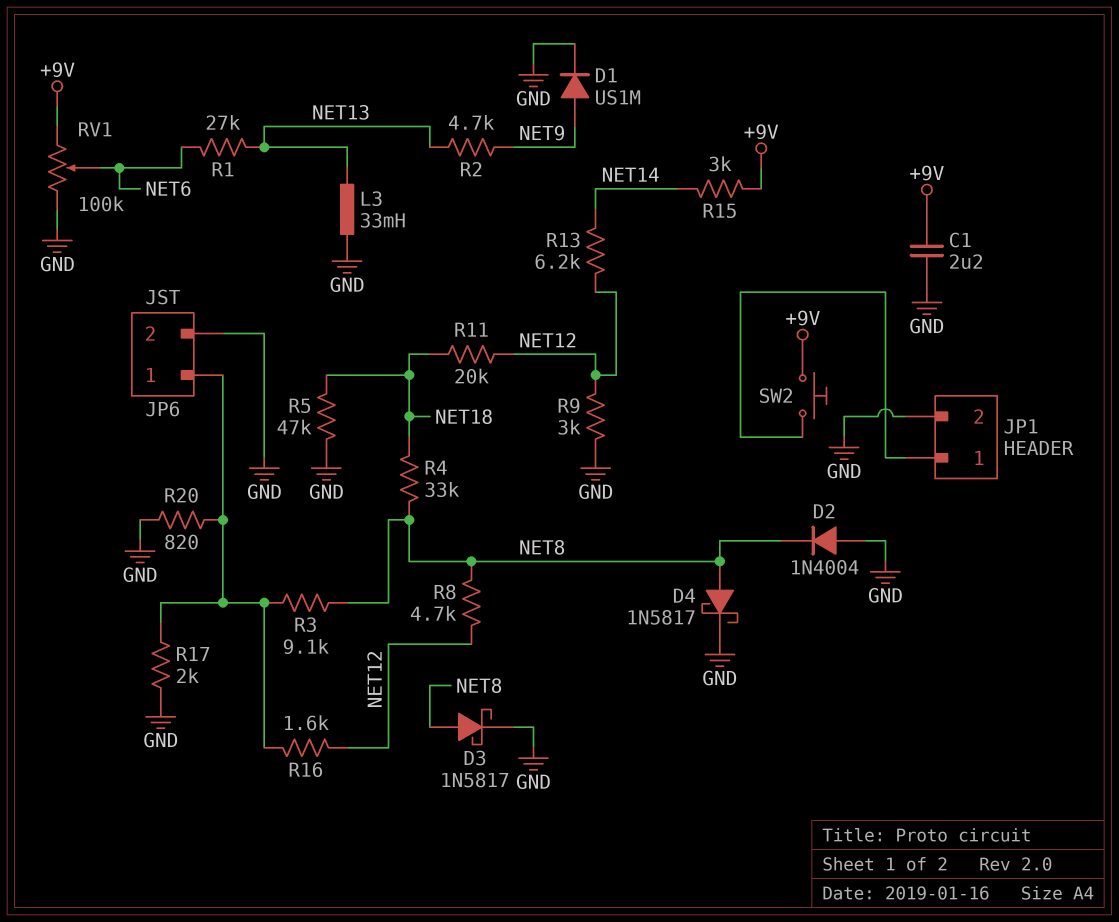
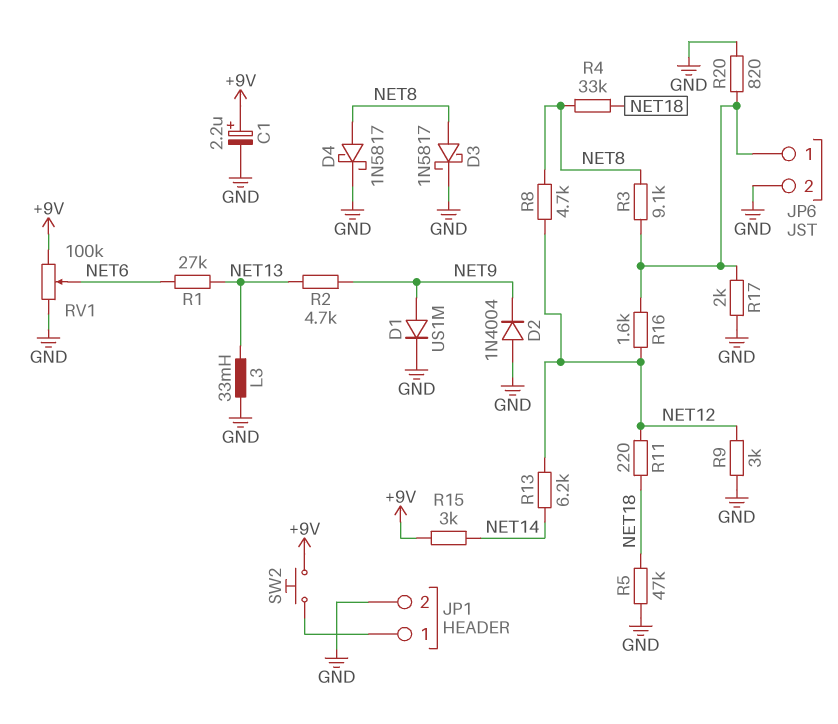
C1: 2.2uF (+9V, GND) -> 2.2uF (plus +9V, minus GND)
D2: diode 1N4004 (A GND, K NET8) -> diode 1N4004 (A GND, K NET9)
R11: 20k (NET12, NET18) -> 220 (NET12, NET18)

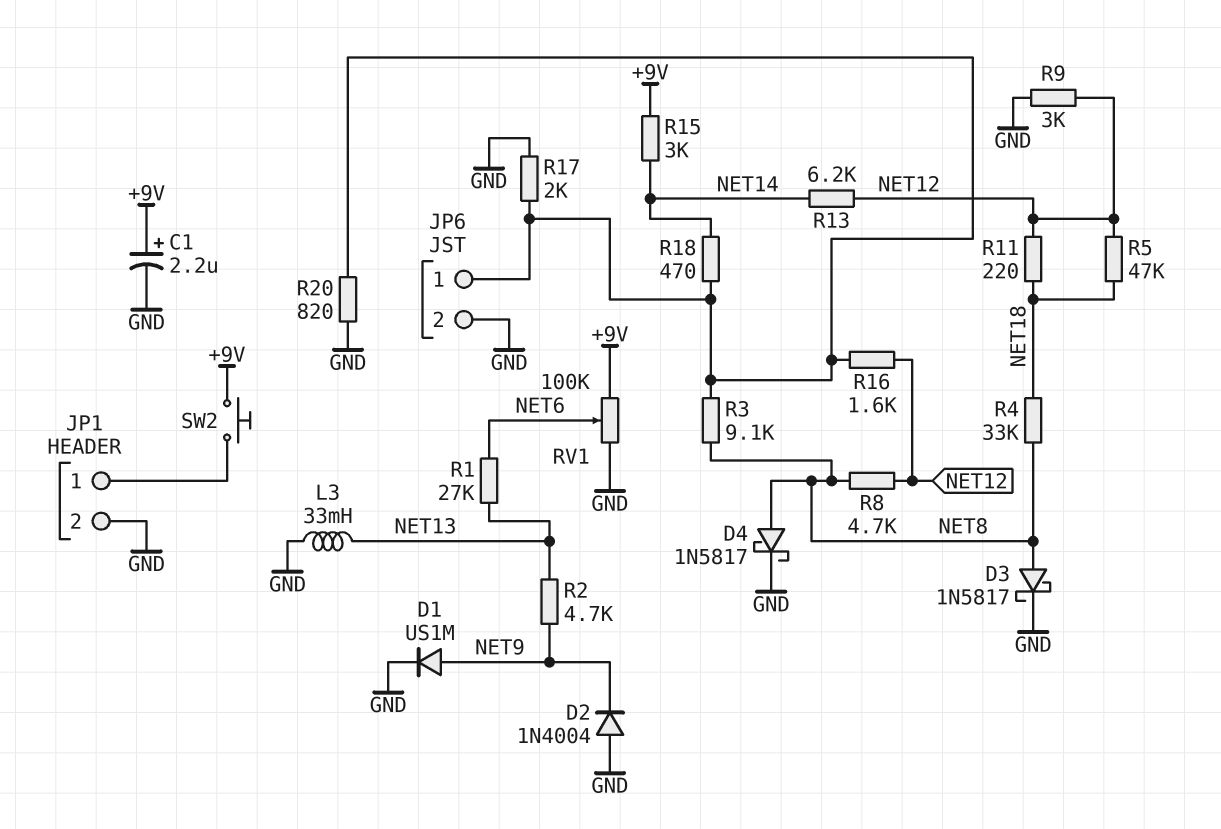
R5: 47k (GND, NET18) -> 47k (NET12, NET18)
R18: none -> 470 (JP6/1, NET14)

